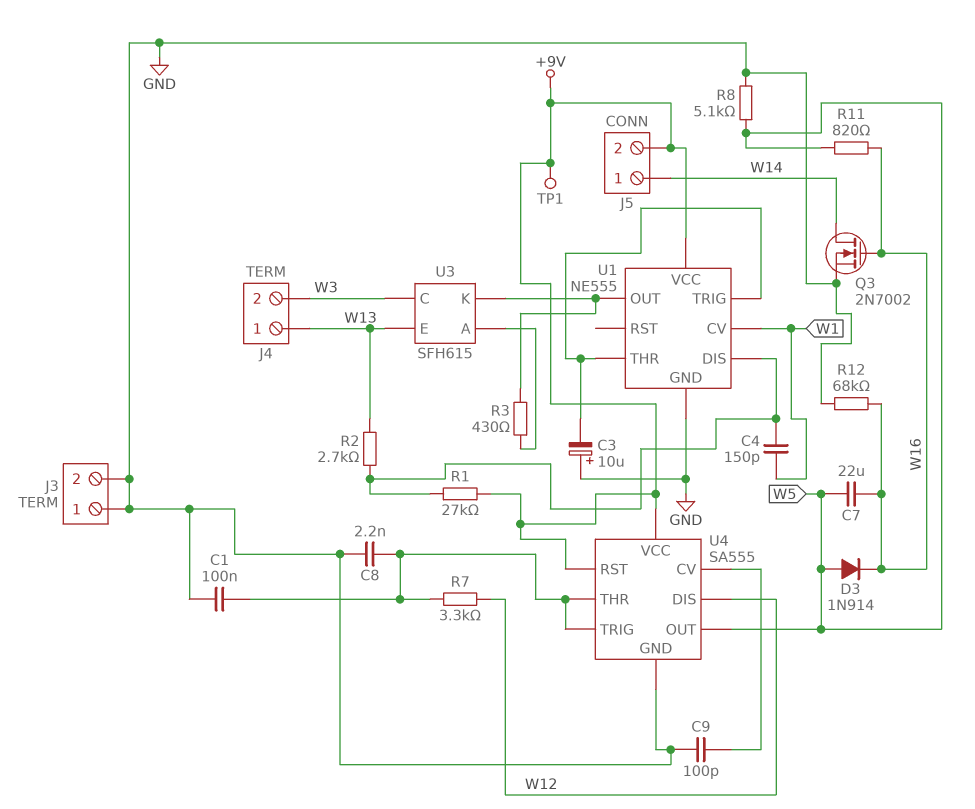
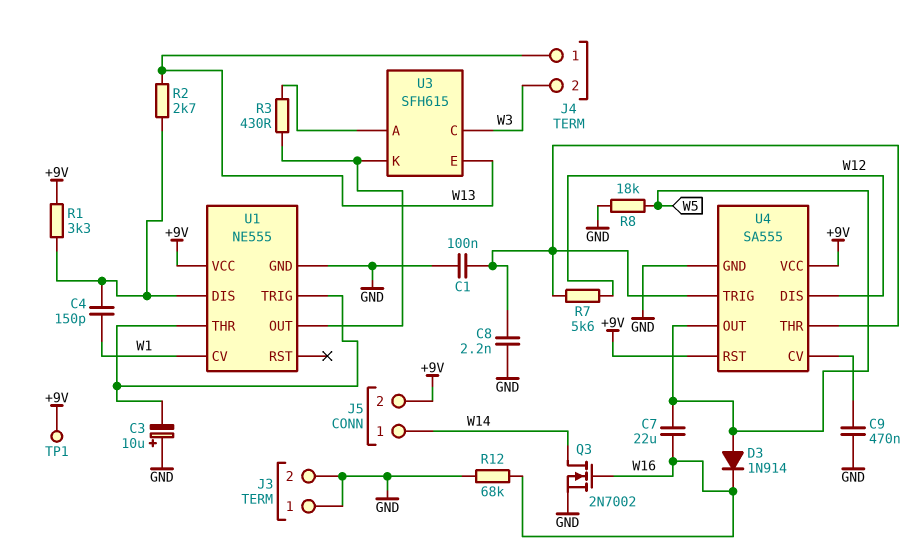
C9: 100pF (GND, U4/CV) -> 470nF (GND, U4/CV)
R1: 27k (+9V, U1/DIS) -> 3.3k (+9V, U1/DIS)
R7: 3.3k (U4/THR, W12) -> 5.6k (U4/THR, W12)
R8: 5.1k (GND, W5) -> 18k (GND, W5)
R11: 820 (W5, W16) -> none

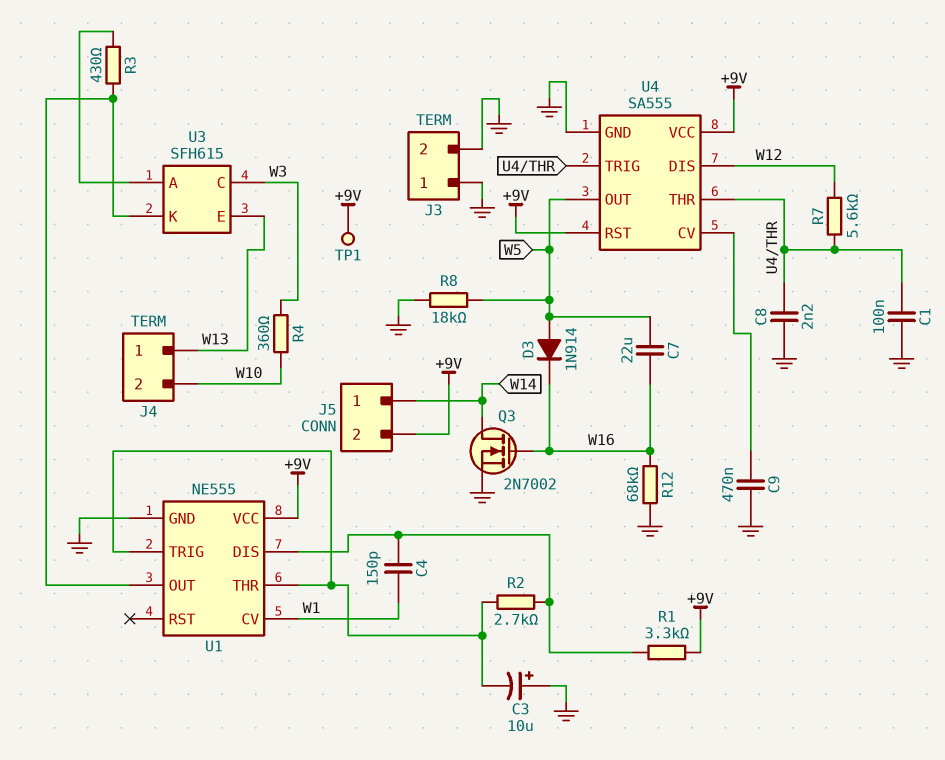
J4 pin 2: W3 -> W10
R2: 2.7k (U1/DIS, W13) -> 2.7k (U1/DIS, U1/THR)
R4: none -> 360 (W3, W10)

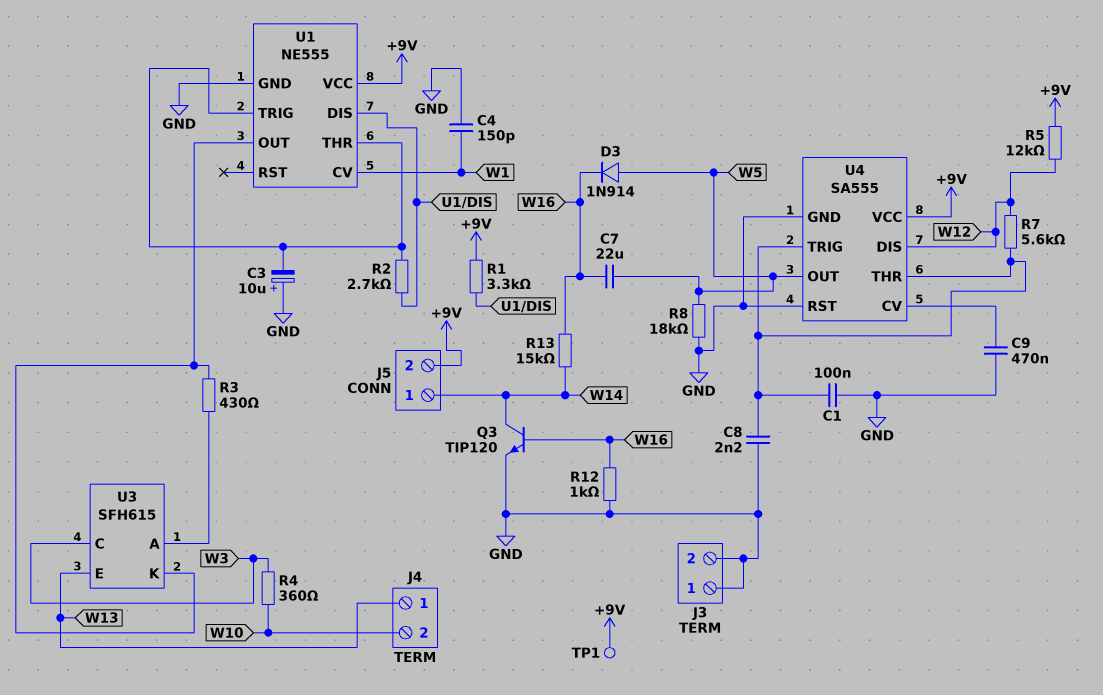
C4: 150pF (U1/DIS, W1) -> 150pF (GND, W1)
Q3: NMOS 2N7002 (G W16, D W14, S GND) -> NPN TIP120 (B W16, C W14, E GND)
R5: none -> 12k (+9V, W12)
R12: 68k (GND, W16) -> 1k (GND, W16)
R13: none -> 15k (W14, W16)
U4 pin RST: +9V -> GND

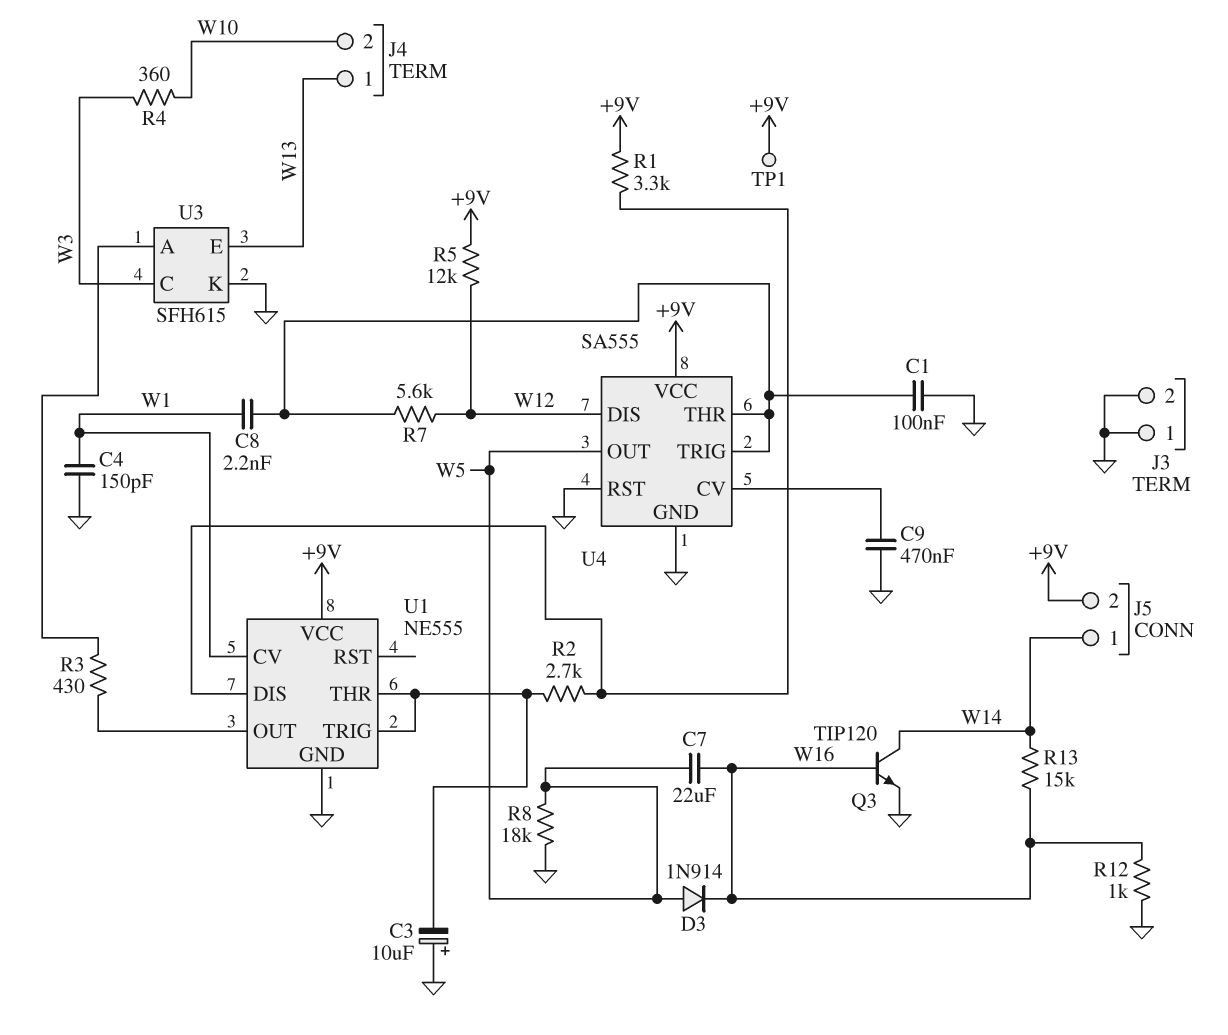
C8: 2.2nF (GND, U4/THR) -> 2.2nF (U4/THR, W1)
U3 pin K: U1/OUT -> GND

